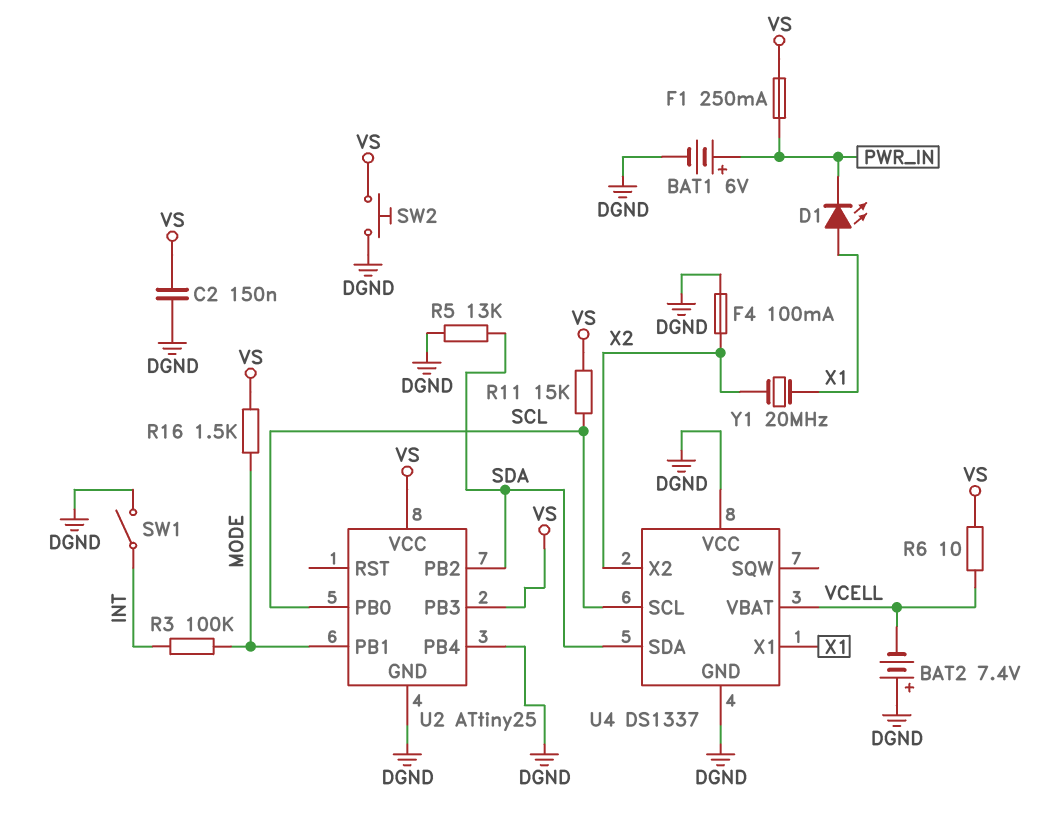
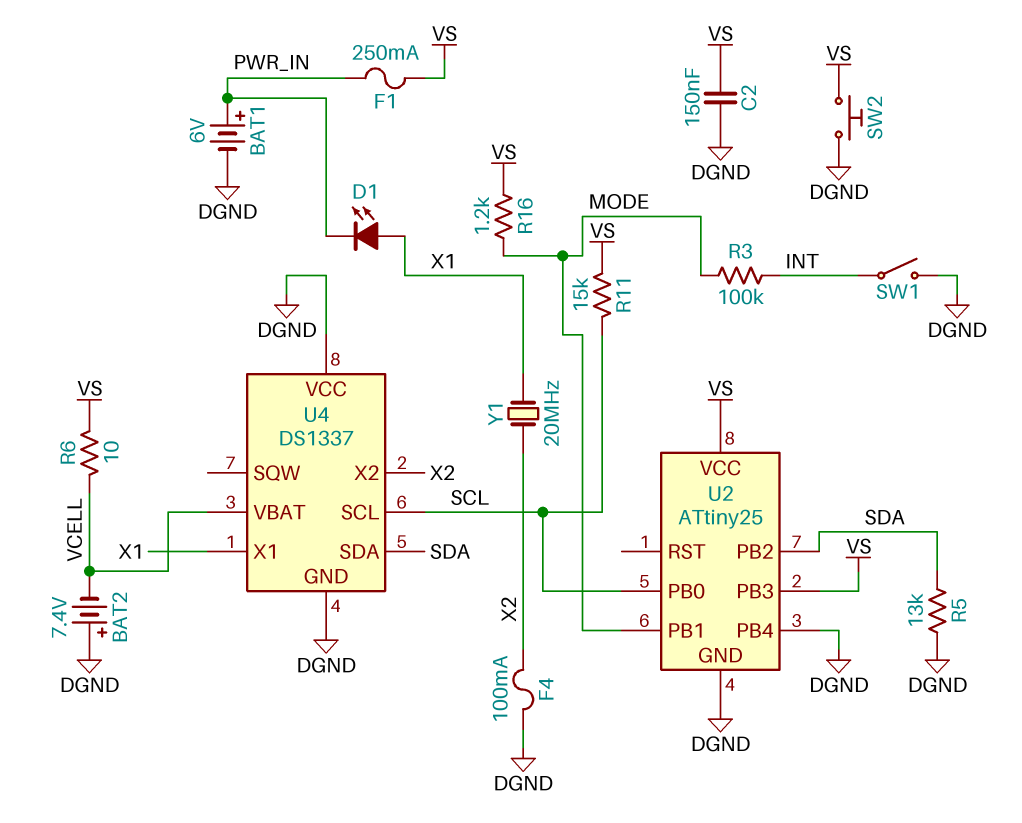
R16: 1.5k (MODE, VS) -> 1.2k (MODE, VS)

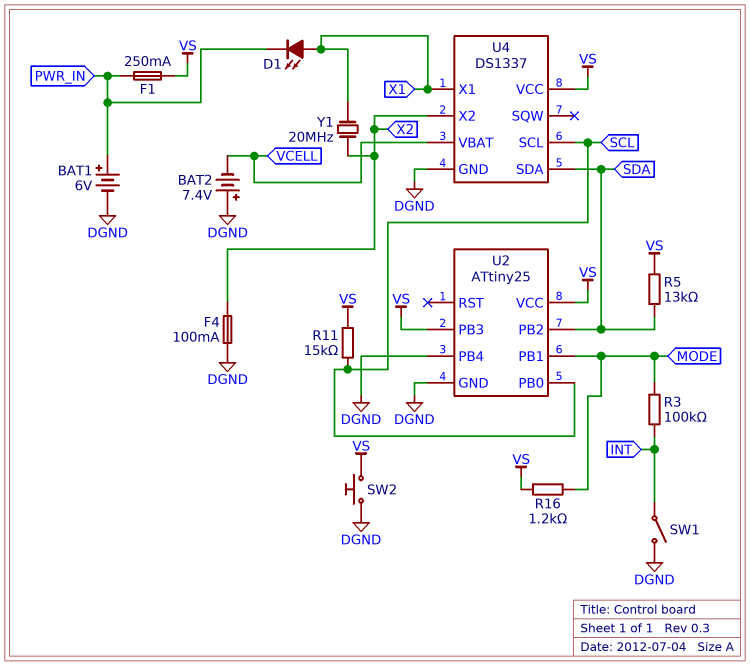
C2: 150nF (DGND, VS) -> none
R5: 13k (DGND, SDA) -> 13k (SDA, VS)
R6: 10 (VCELL, VS) -> none
U4 pin VCC: DGND -> VS

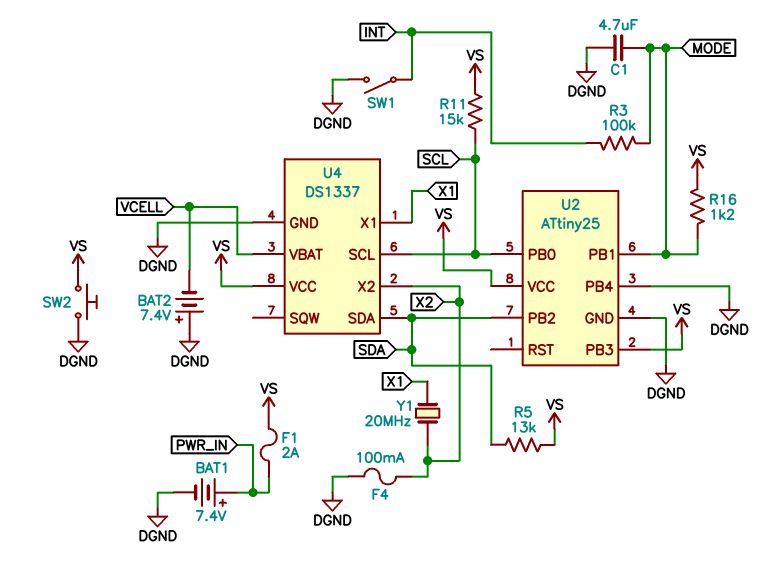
BAT1: 6V (plus PWR_IN, minus DGND) -> 7.4V (plus PWR_IN, minus DGND)
C1: none -> 4.7uF (DGND, MODE)
D1: LED (A X1, K PWR_IN) -> none
F1: 250mA (PWR_IN, VS) -> 2A (PWR_IN, VS)

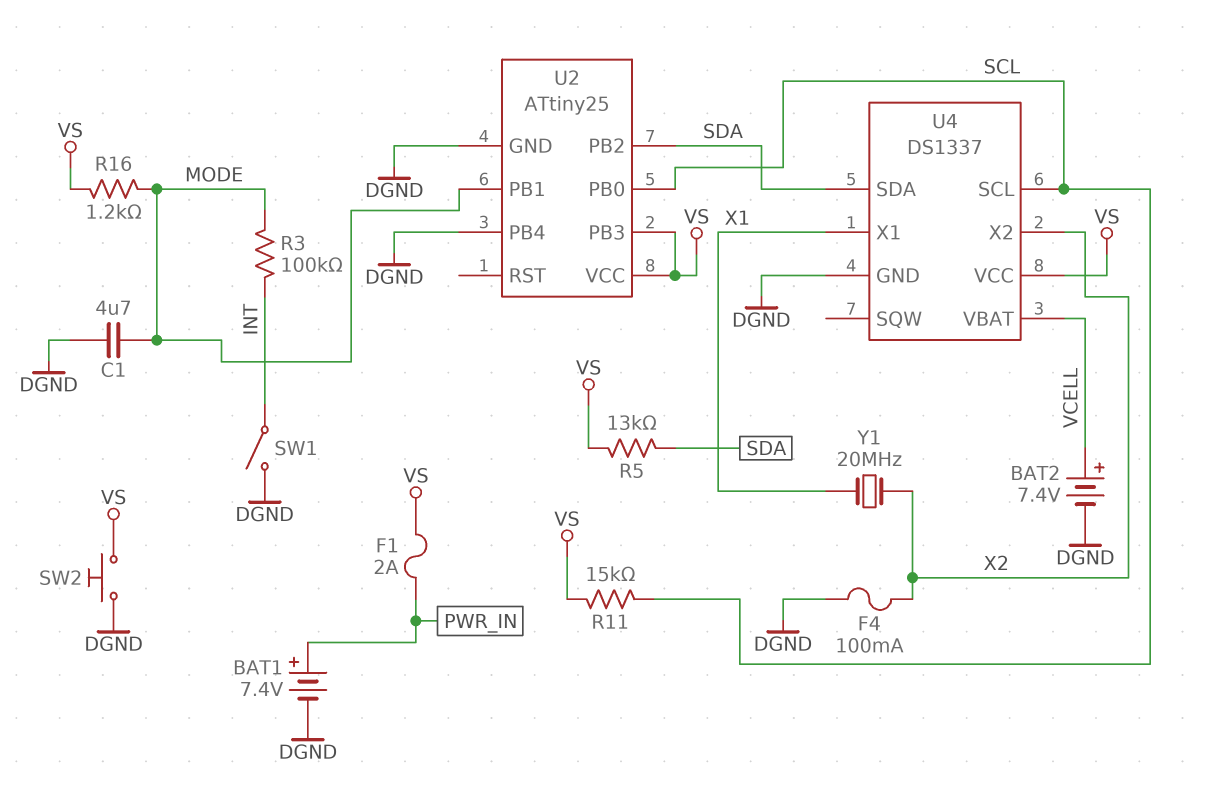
BAT2: 7.4V (plus DGND, minus VCELL) -> 7.4V (plus VCELL, minus DGND)

